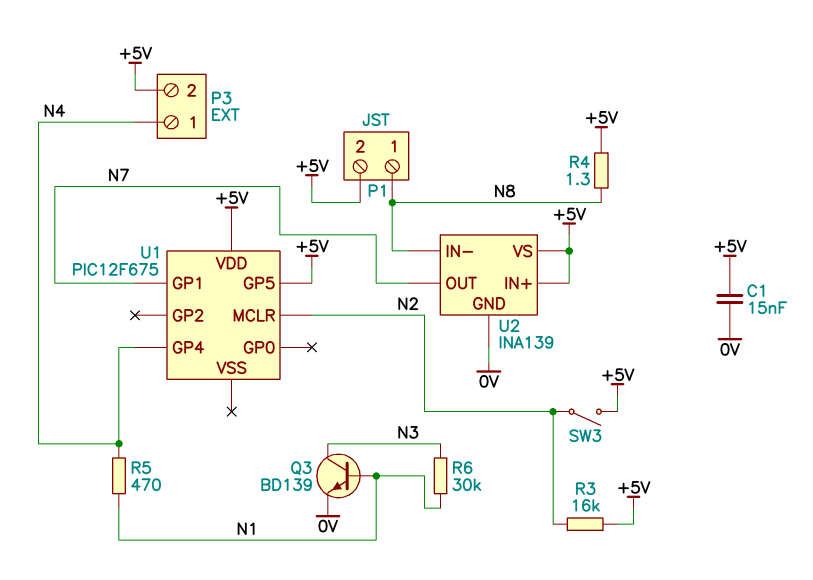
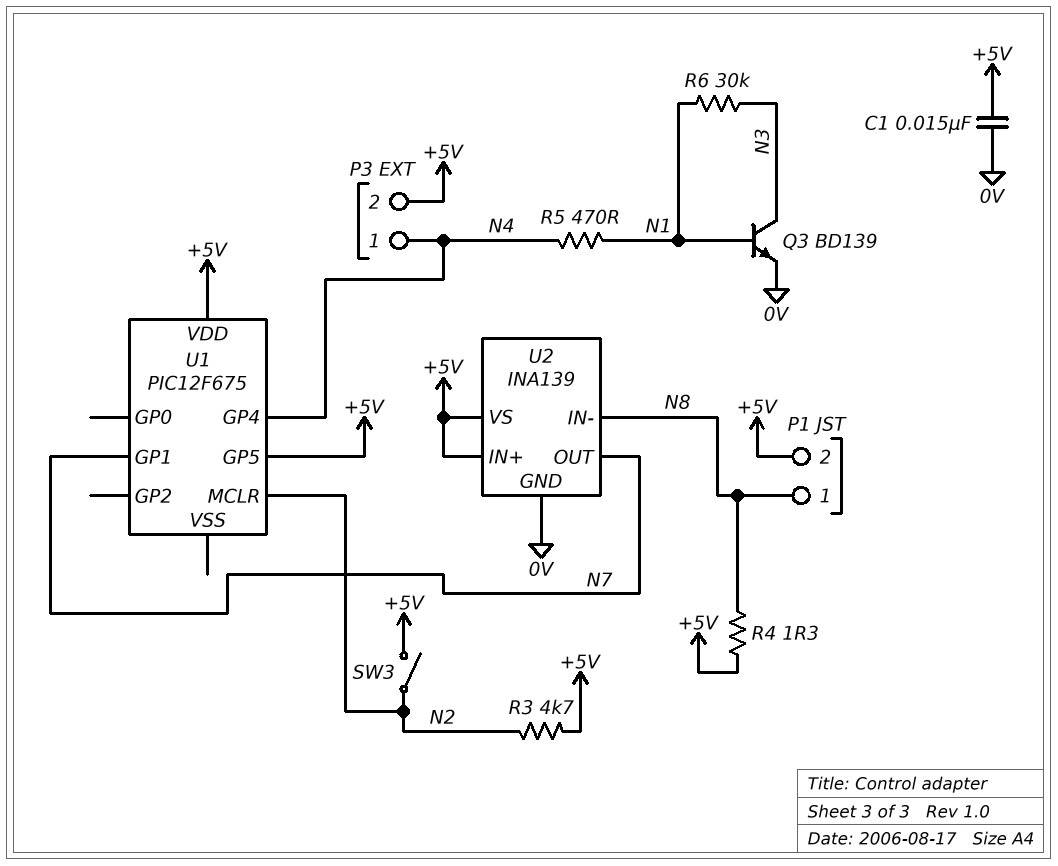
R3: 16k (+5V, N2) -> 4.7k (+5V, N2)

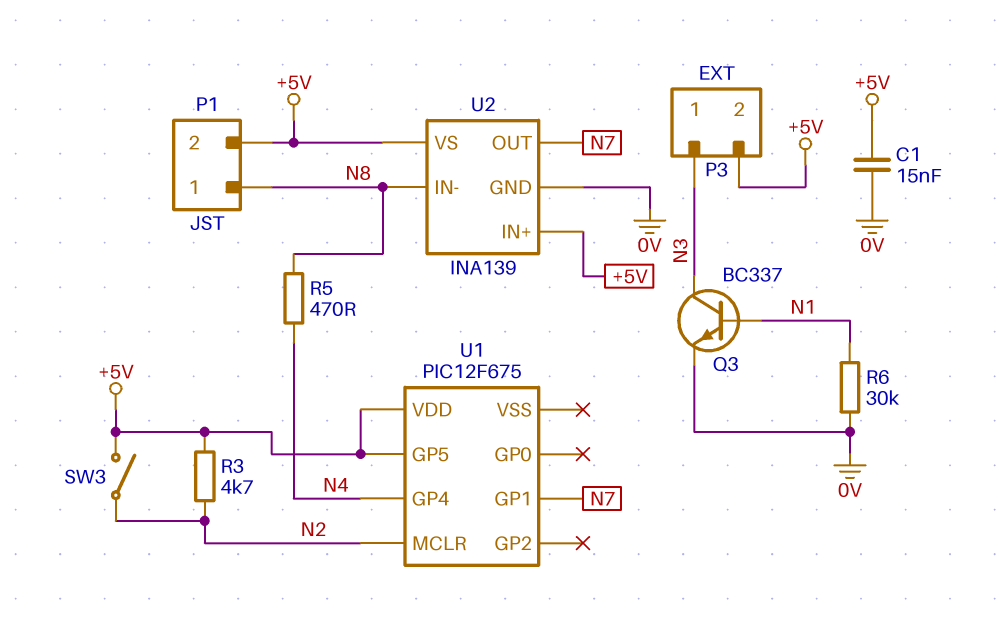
P3 pin 1: N4 -> N3
Q3: NPN BD139 (B N1, C N3, E 0V) -> NPN BC337 (B N1, C N3, E 0V)
R4: 1.3 (+5V, N8) -> none
R5: 470 (N1, N4) -> 470 (N4, N8)
R6: 30k (N1, N3) -> 30k (0V, N1)

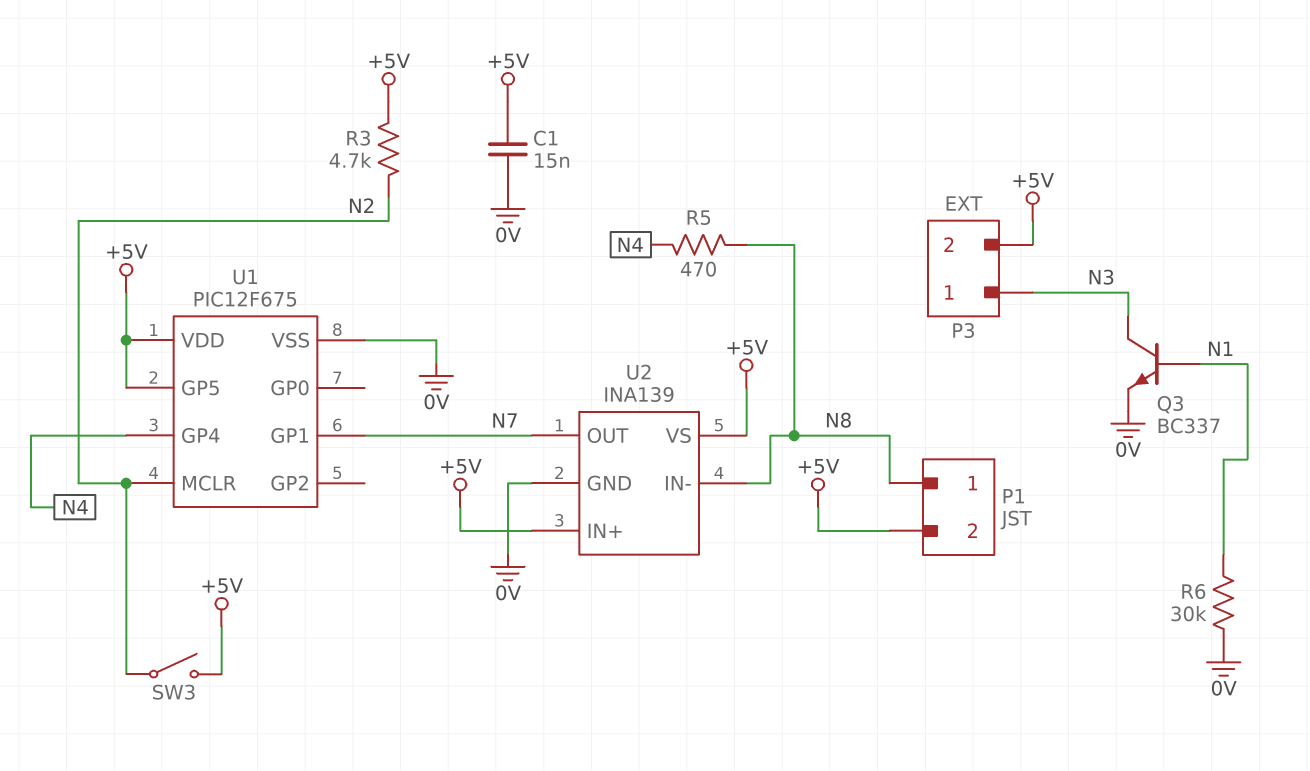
U1 pin VSS: none -> 0V

